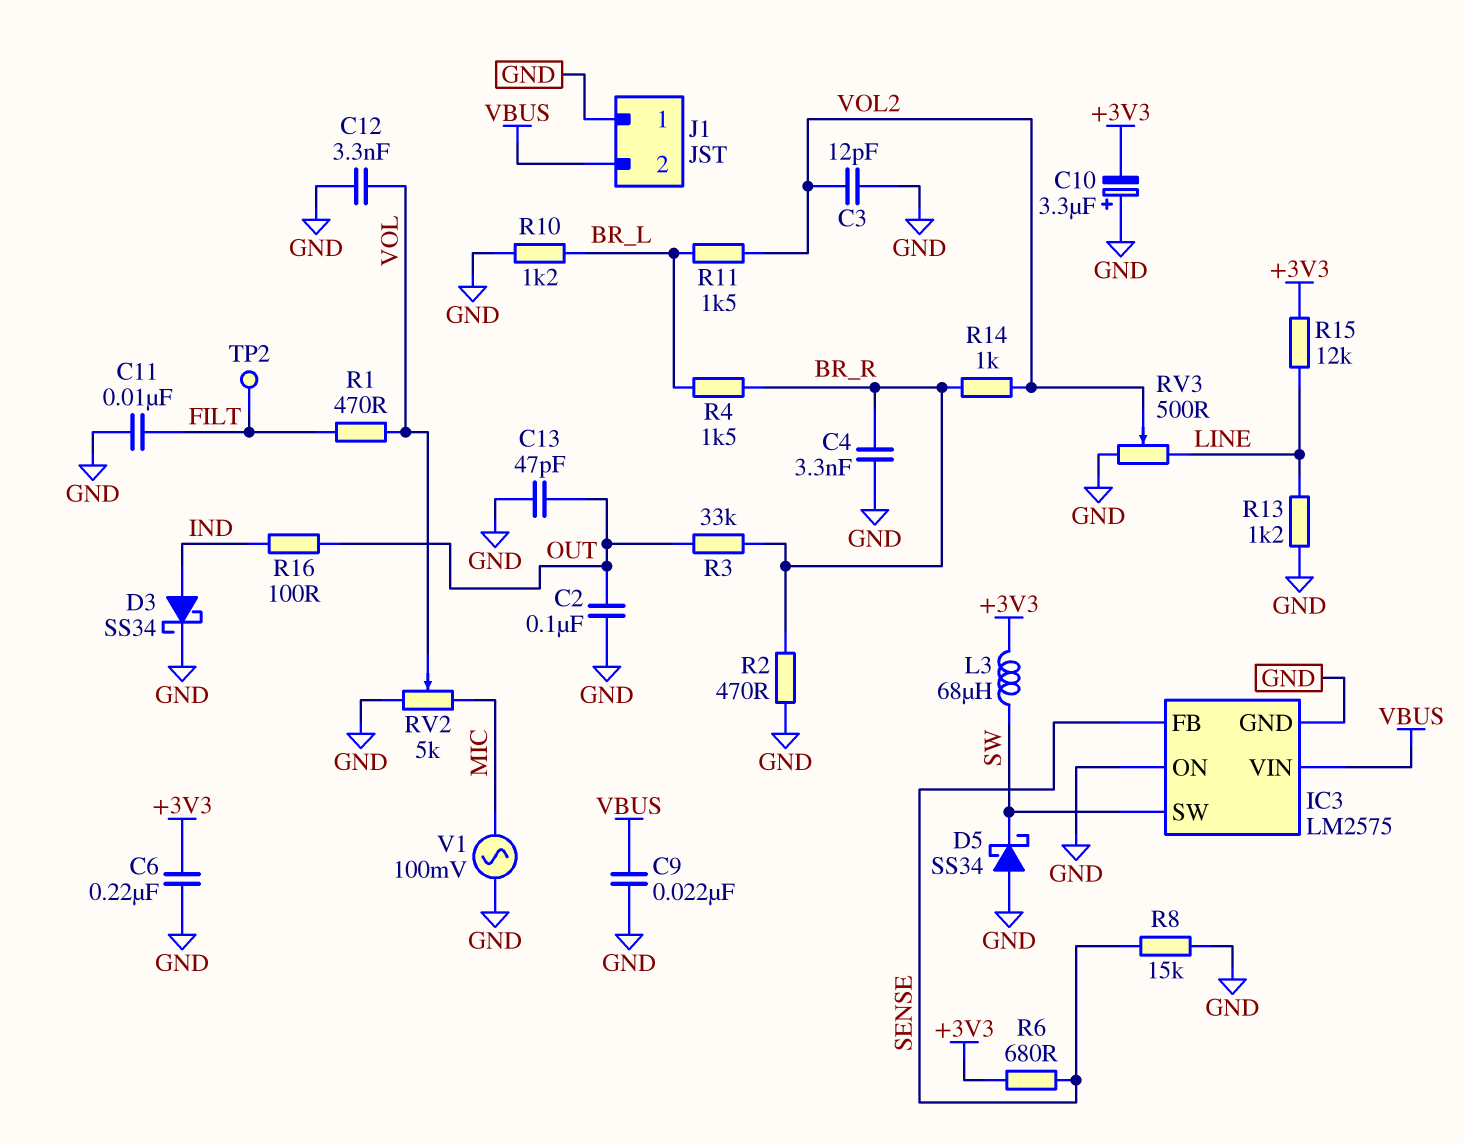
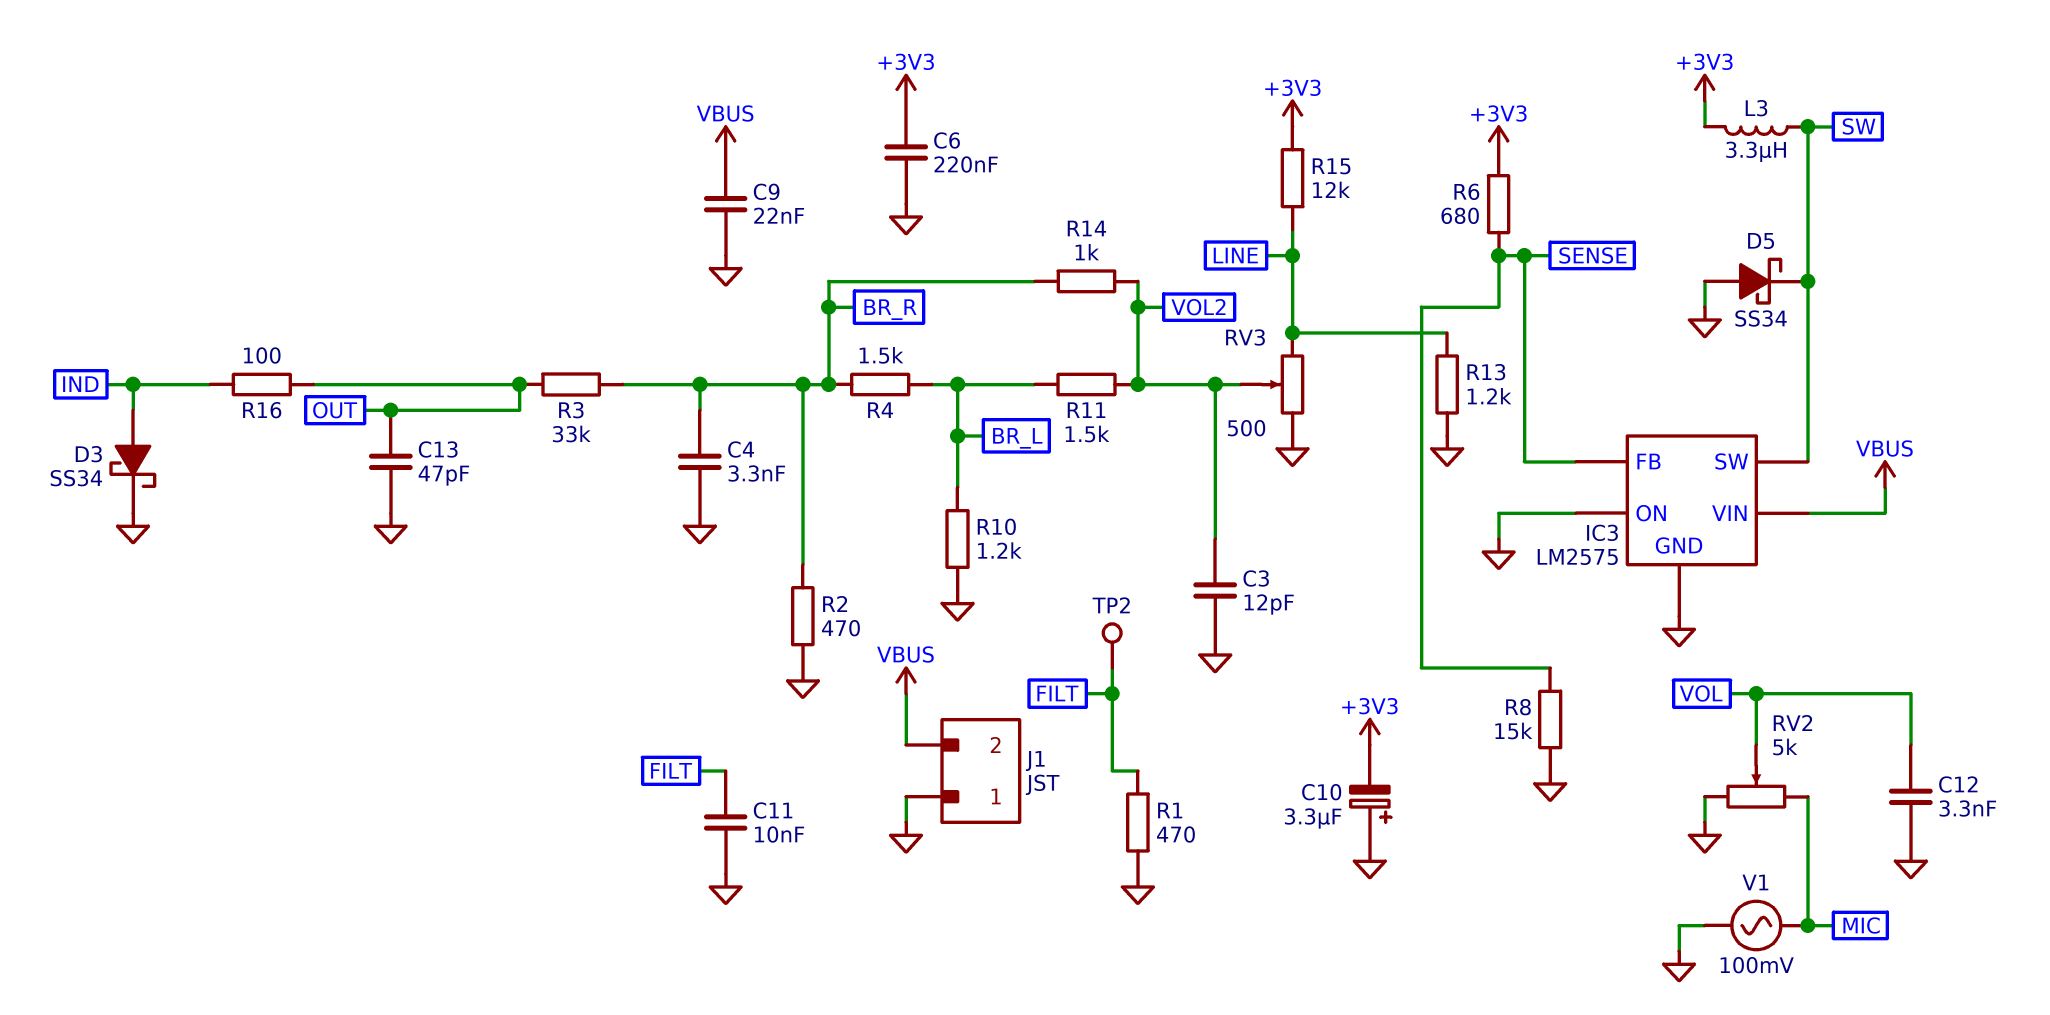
C2: 100nF (GND, OUT) -> none
L3: 68uH (+3V3, SW) -> 3.3uH (+3V3, SW)
R1: 470 (FILT, VOL) -> 470 (FILT, GND)

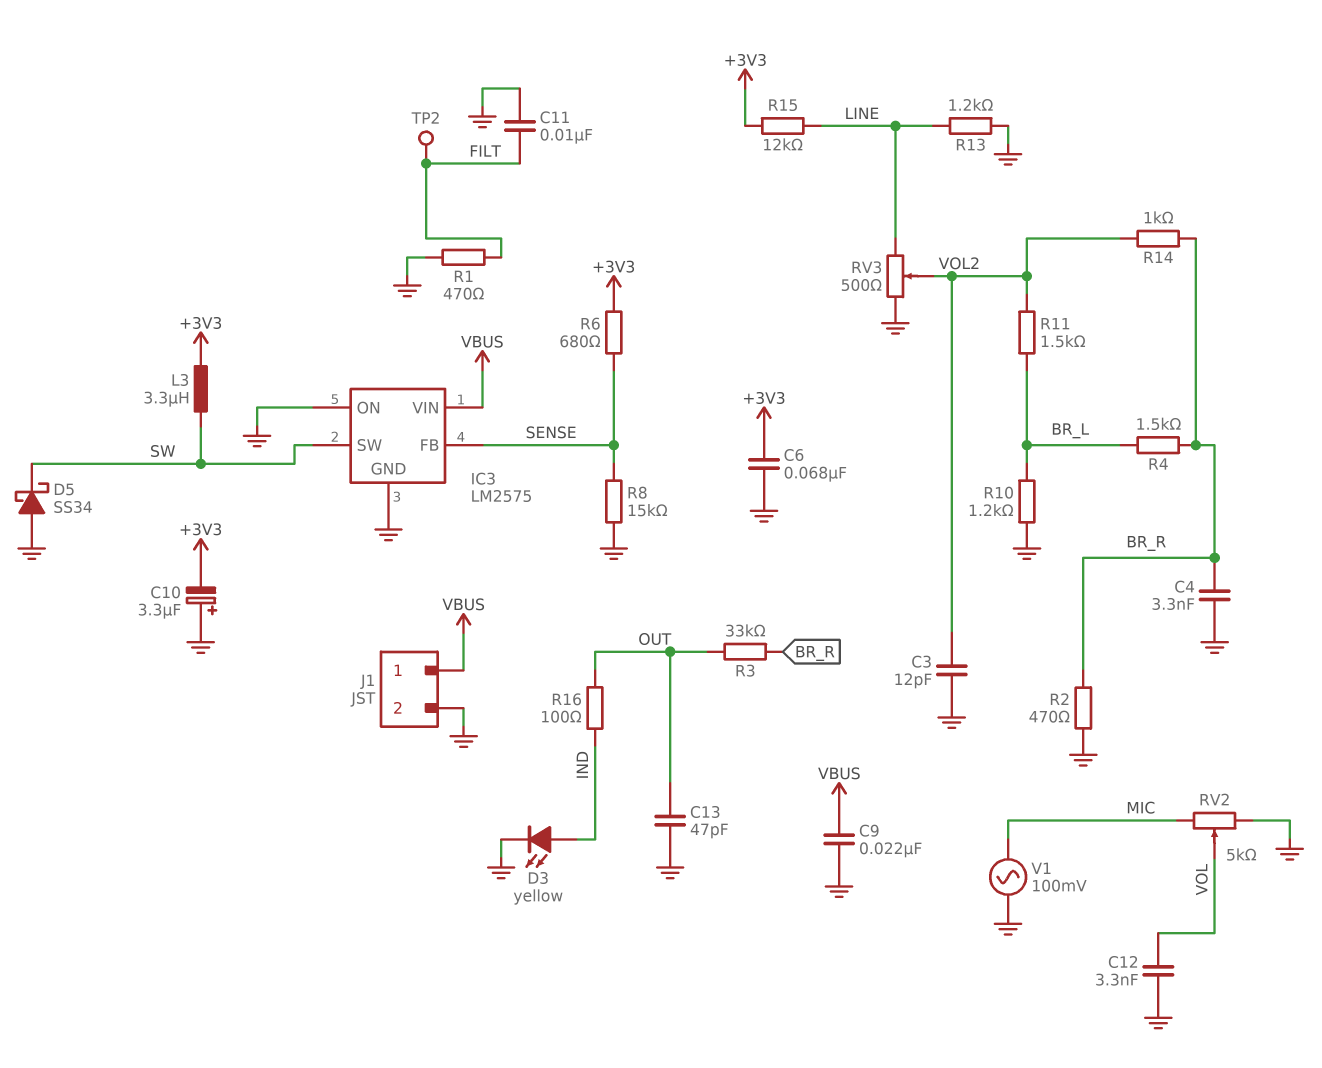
C6: 220nF (+3V3, GND) -> 68nF (+3V3, GND)
D3: schottky SS34 (A IND, K GND) -> LED yellow (A IND, K GND)
J1 pin 1: GND -> VBUS
J1 pin 2: VBUS -> GND

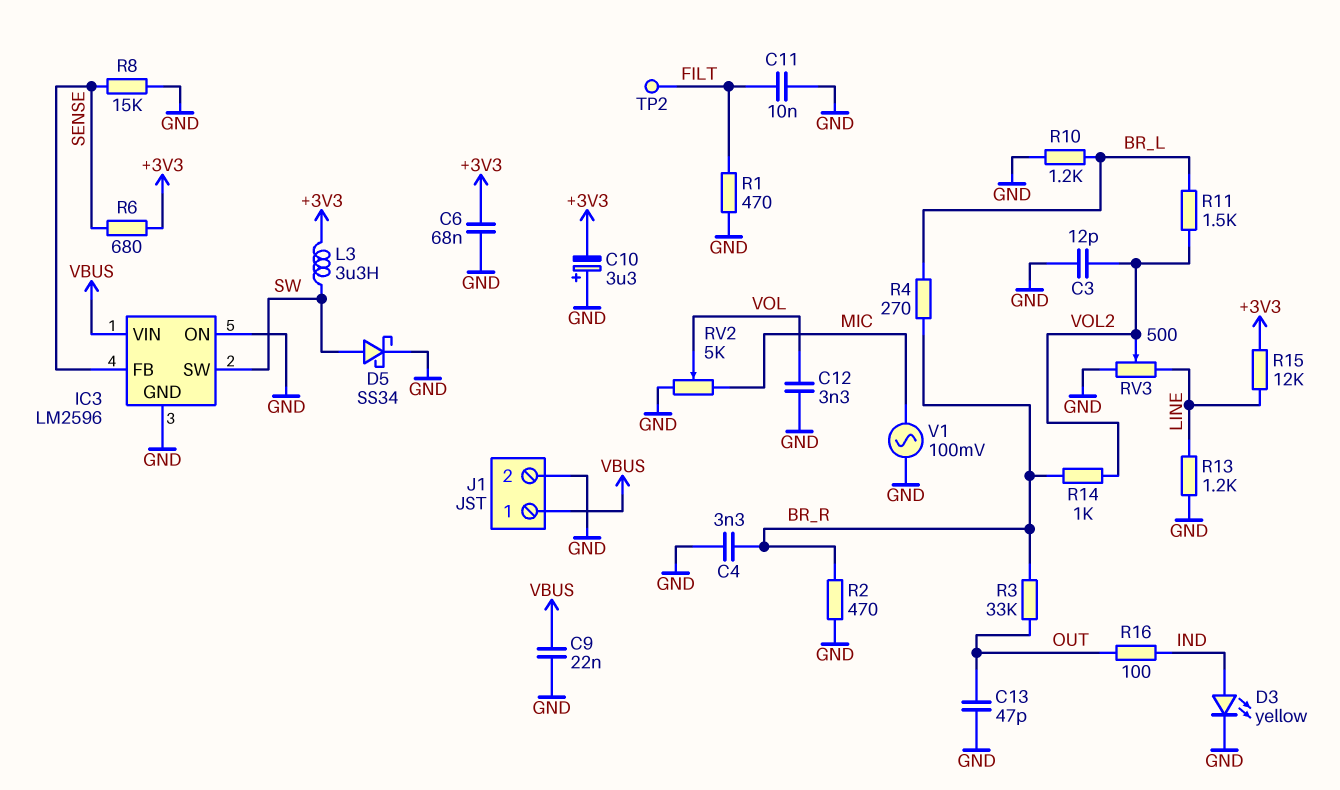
D5: schottky SS34 (A GND, K SW) -> schottky SS34 (A SW, K GND)
IC3: LM2575 -> LM2596
R4: 1.5k (BR_L, BR_R) -> 270 (BR_L, BR_R)

